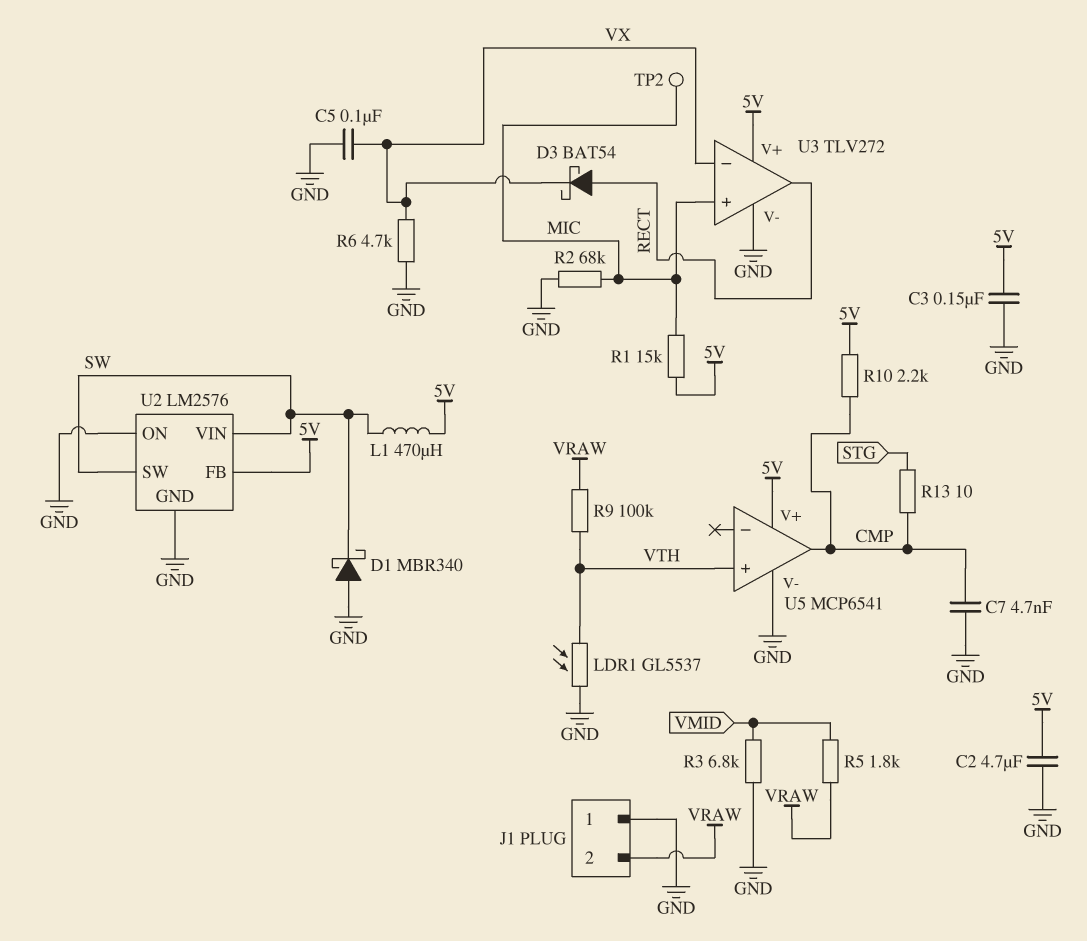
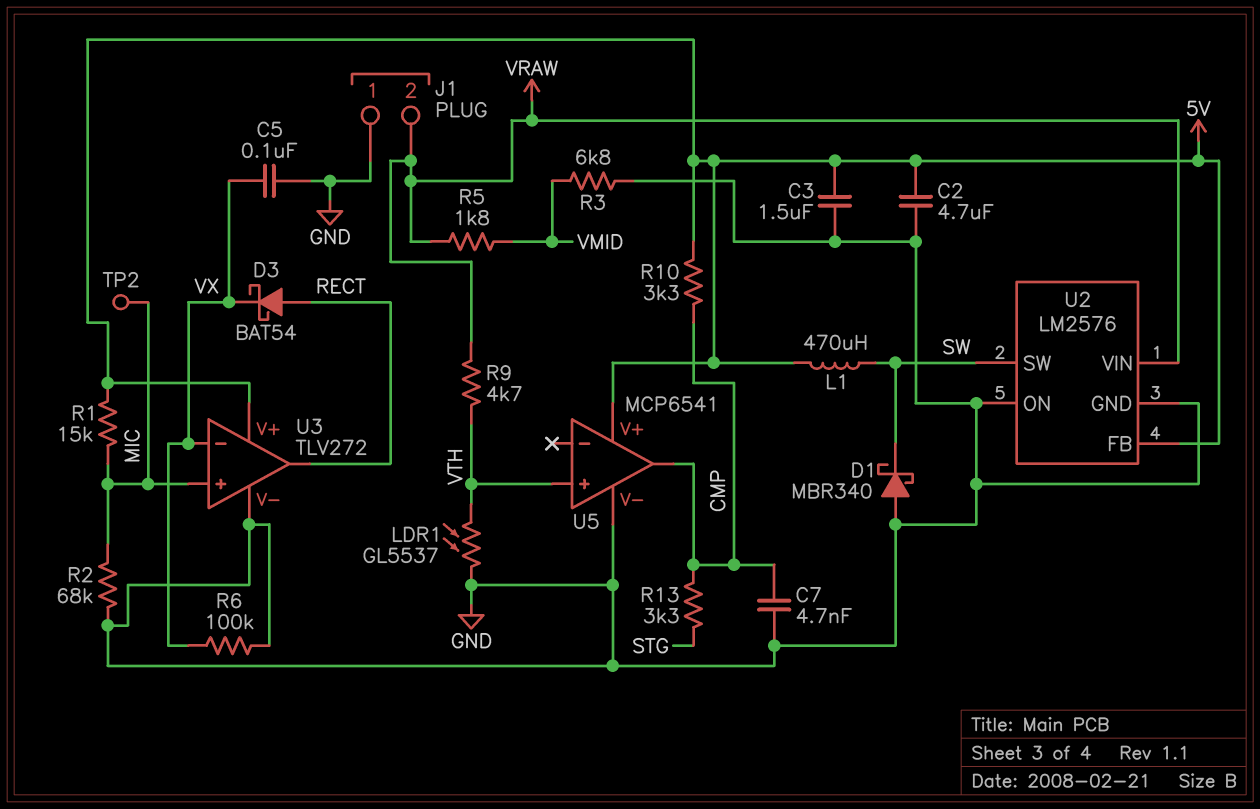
C3: 150nF (5V, GND) -> 1.5uF (5V, GND)
R6: 4.7k (GND, VX) -> 100k (GND, VX)
R9: 100k (VRAW, VTH) -> 4.7k (VRAW, VTH)
R10: 2.2k (5V, CMP) -> 3.3k (5V, CMP)
R13: 10 (CMP, STG) -> 3.3k (CMP, STG)
U2 pin VIN: SW -> VRAW

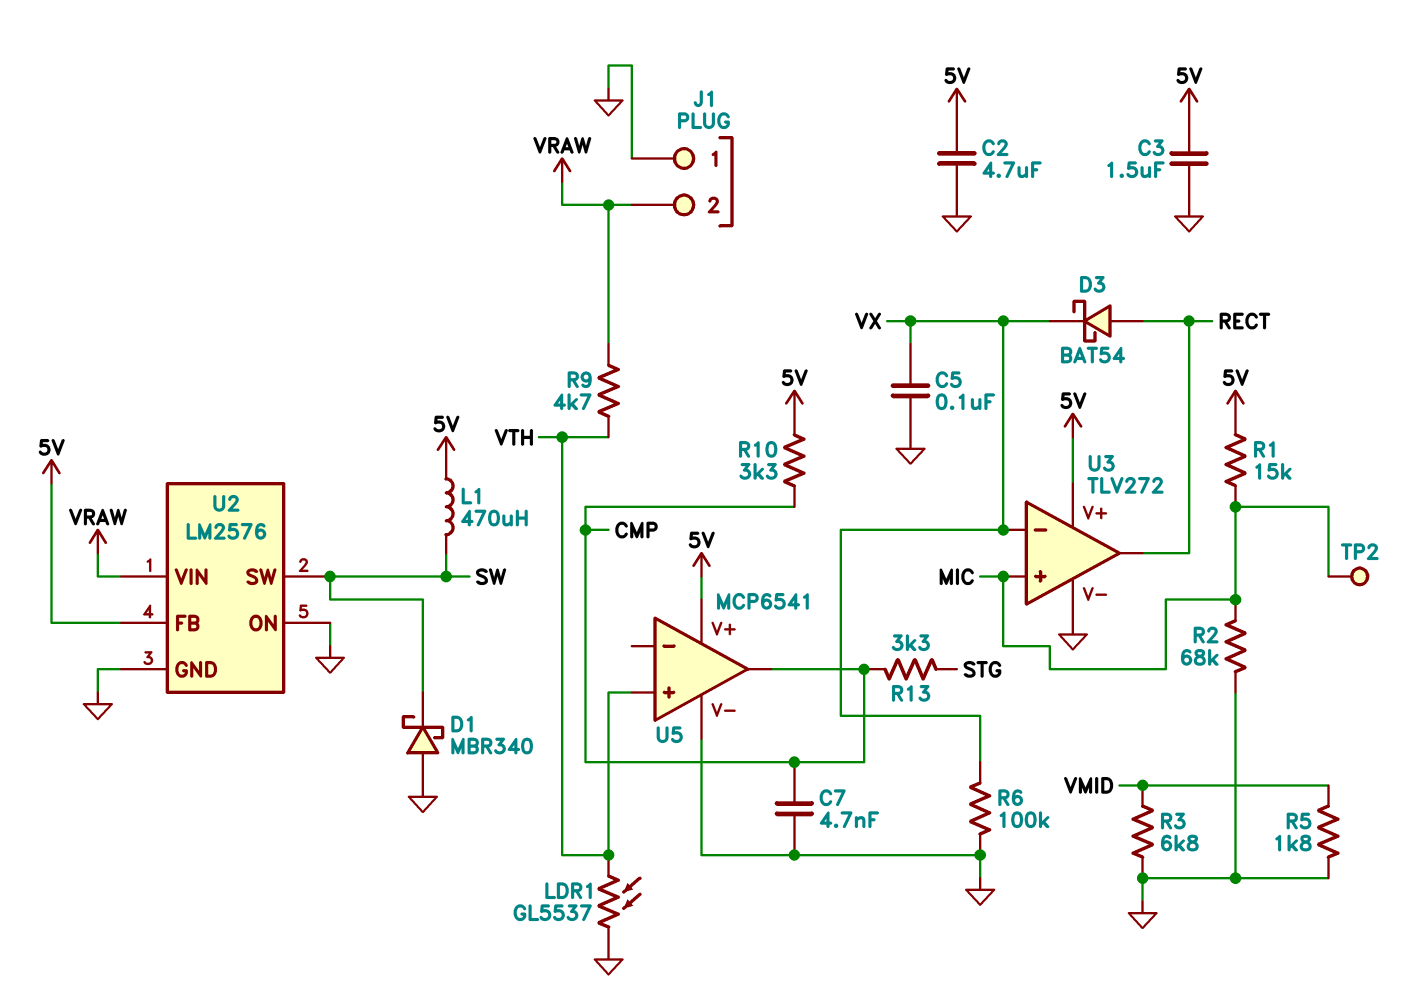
R5: 1.8k (VMID, VRAW) -> 1.8k (GND, VMID)

